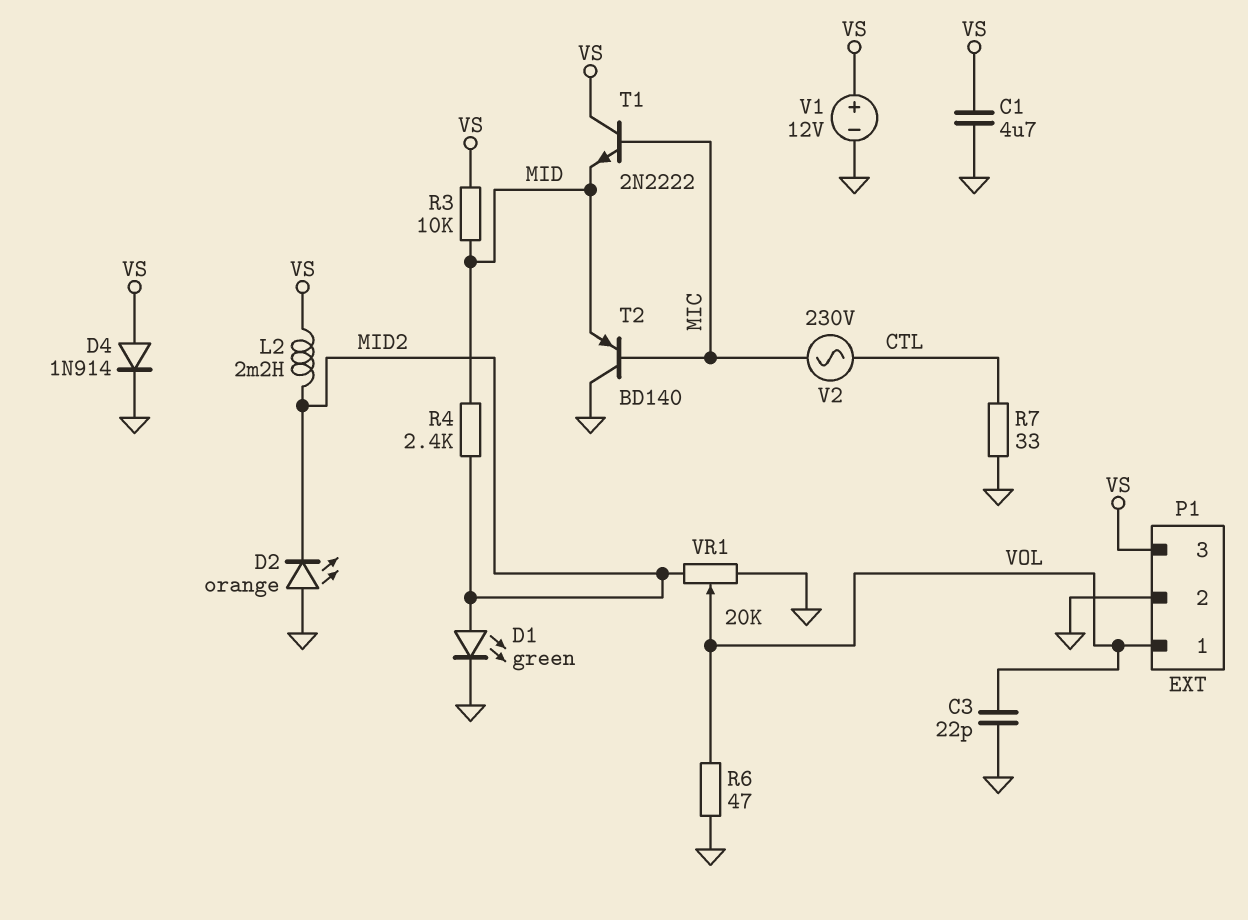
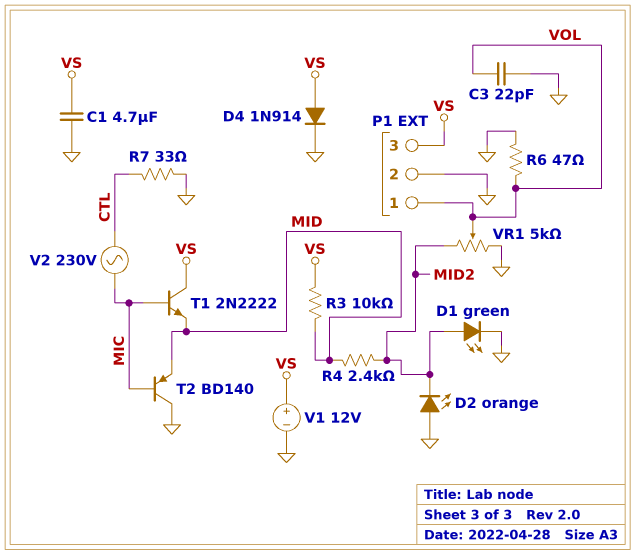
L2: 2.2mH (MID2, VS) -> none
VR1: 20k (GND, MID2, wiper VOL) -> 5k (GND, MID2, wiper VOL)

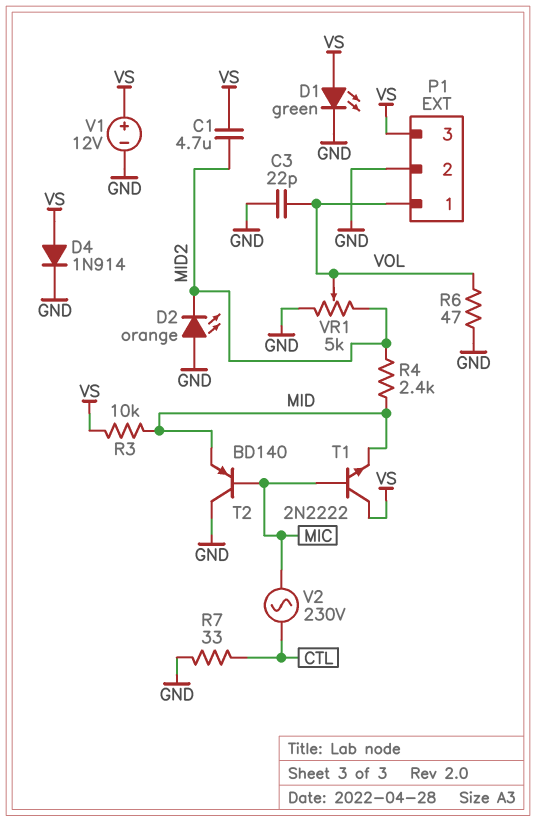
C1: 4.7uF (GND, VS) -> 4.7uF (MID2, VS)
D1: LED green (A MID2, K GND) -> LED green (A VS, K GND)

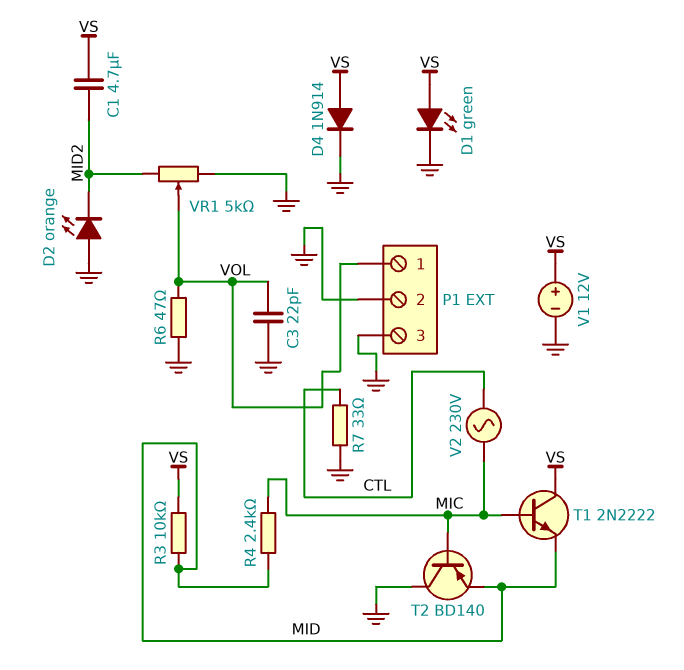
P1 pin 3: VS -> GND
R4: 2.4k (MID, MID2) -> 2.4k (MIC, MID)

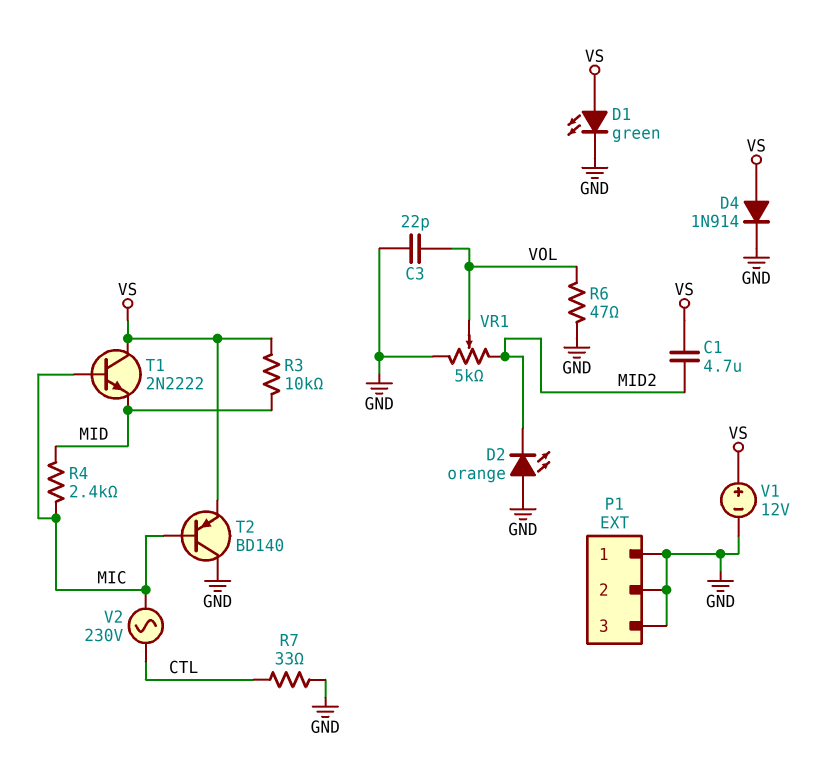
P1 pin 1: VOL -> GND
T2: PNP BD140 (B MIC, C GND, E MID) -> PNP BD140 (B MIC, C GND, E VS)

